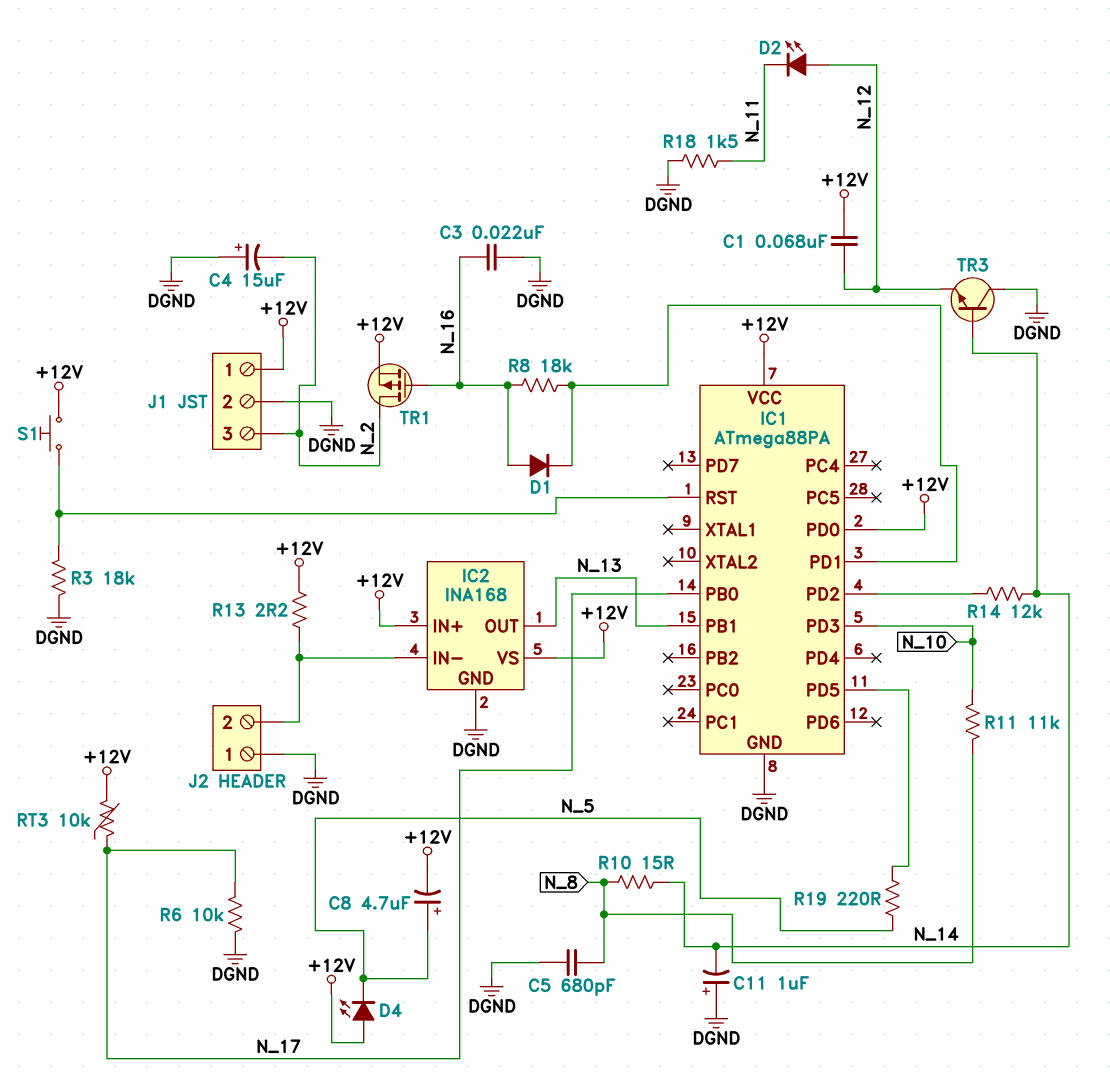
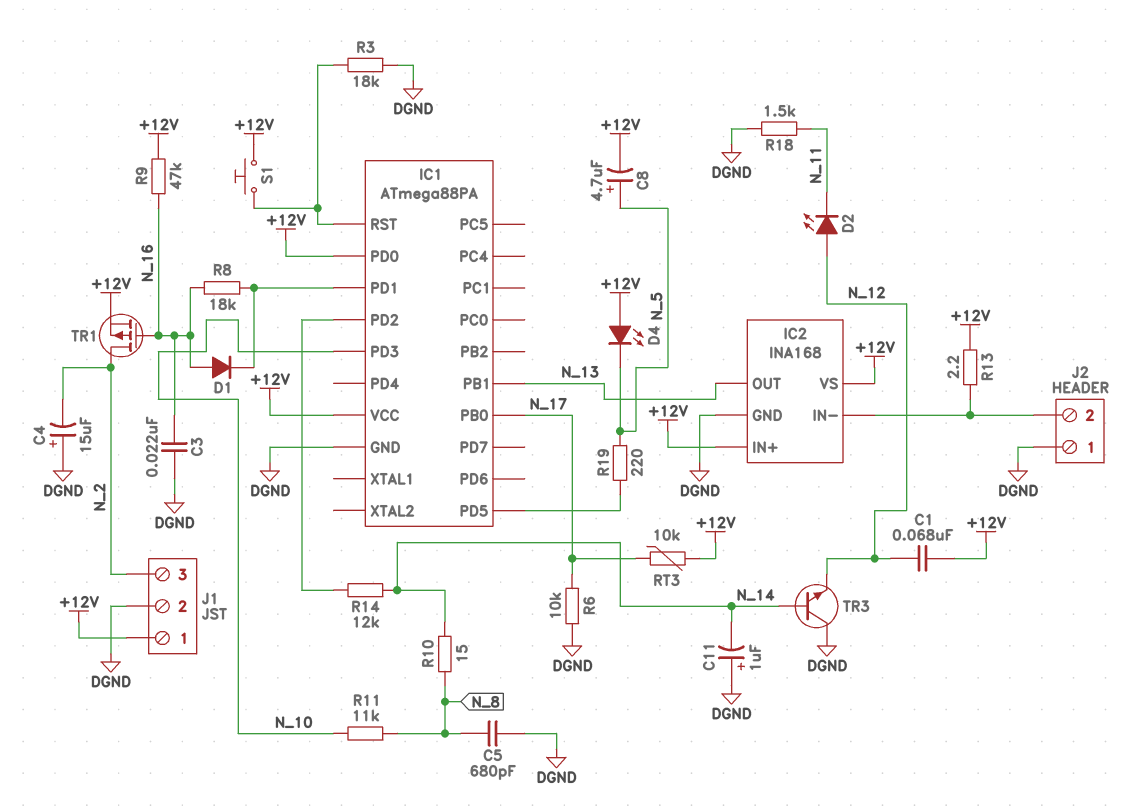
R9: none -> 47k (+12V, N_16)

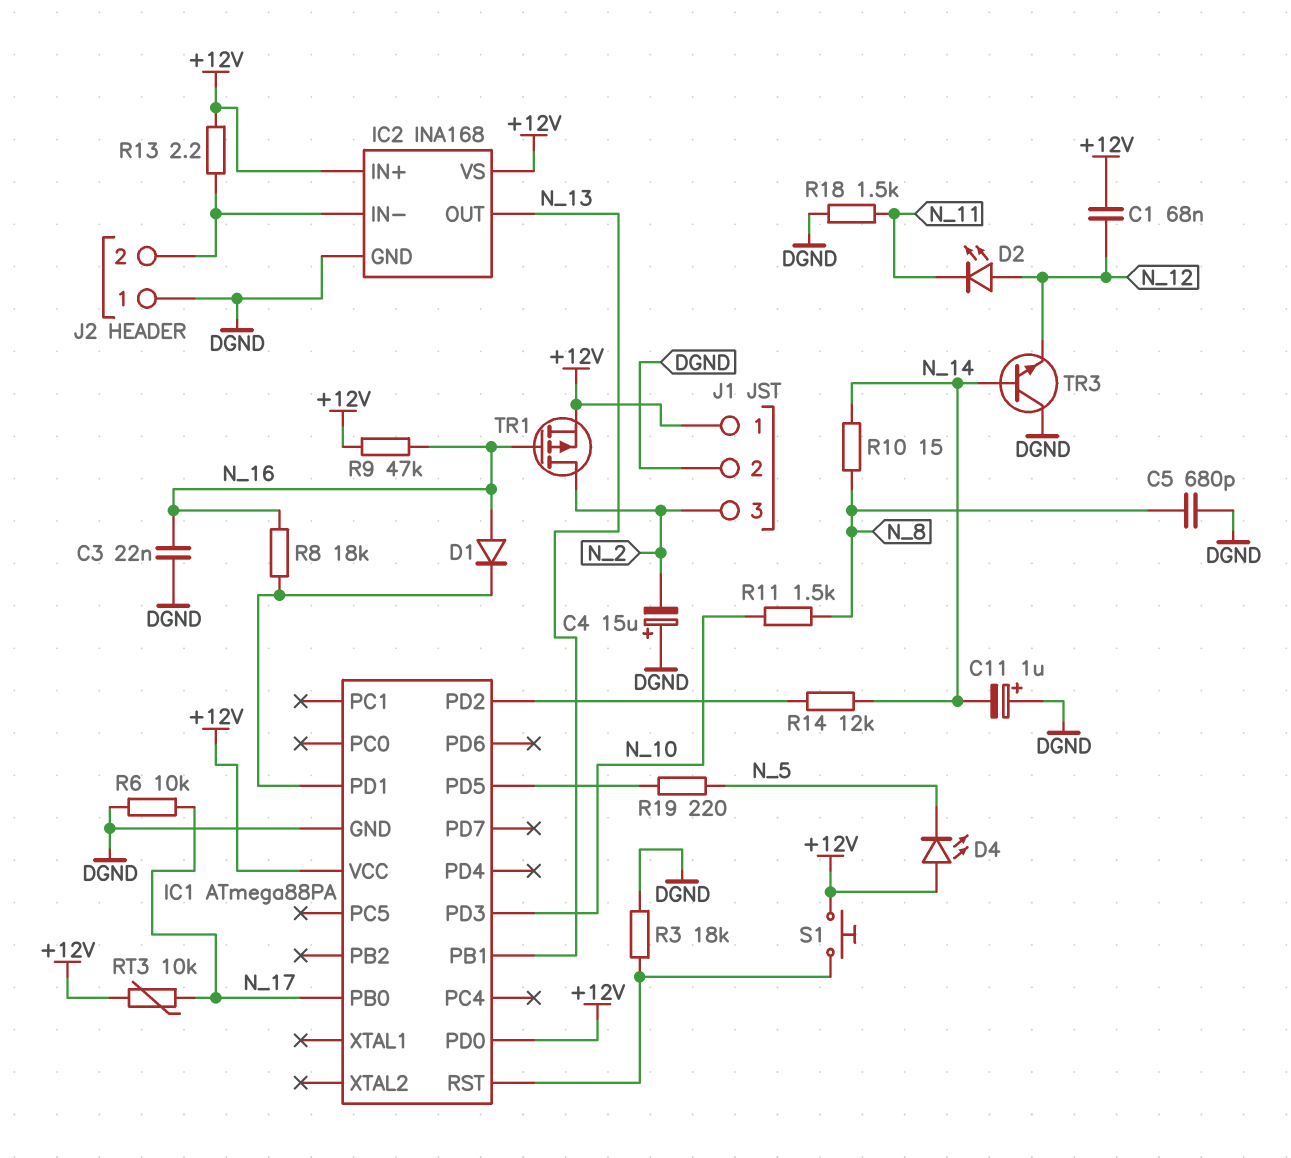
C8: 4.7uF (plus N_5, minus +12V) -> none
R11: 11k (N_8, N_10) -> 1.5k (N_8, N_10)

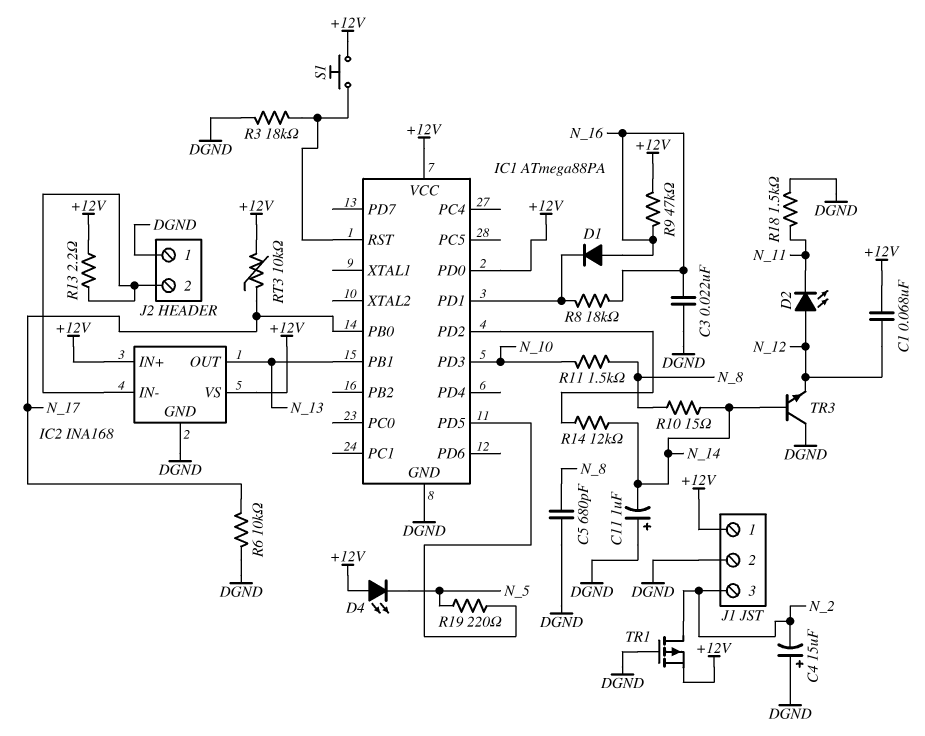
TR1: PMOS (G N_16, D N_2, S +12V) -> PMOS (G DGND, D N_2, S +12V)

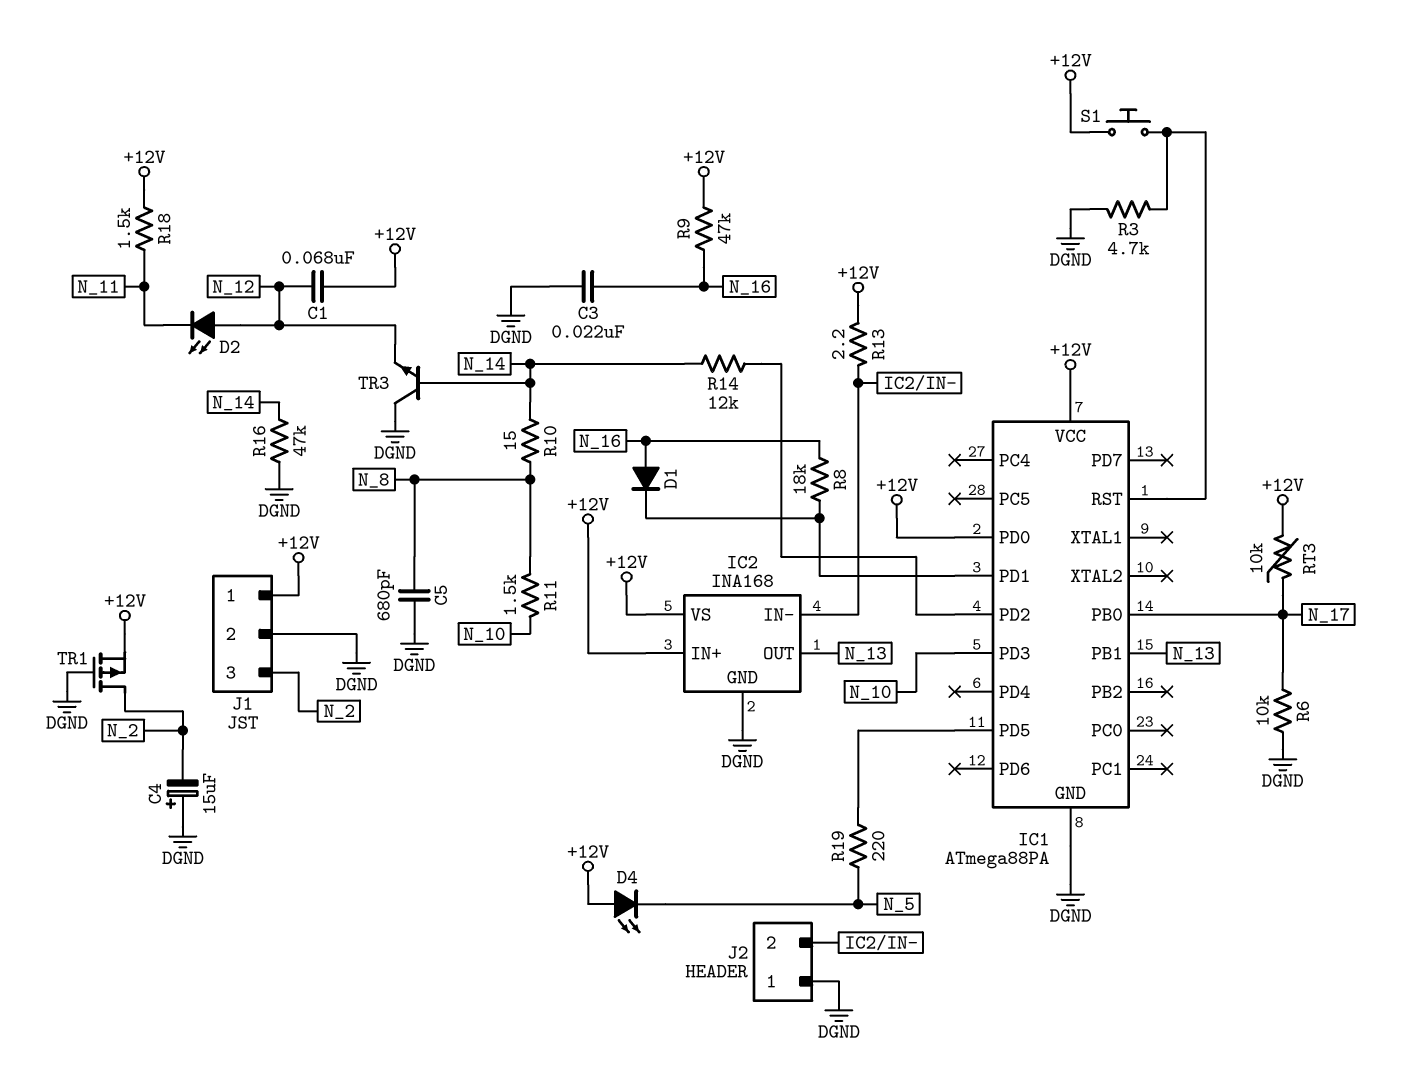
C11: 1uF (plus DGND, minus N_14) -> none
R3: 18k (DGND, IC1/RST) -> 4.7k (DGND, IC1/RST)
R16: none -> 47k (DGND, N_14)
R18: 1.5k (DGND, N_11) -> 1.5k (+12V, N_11)

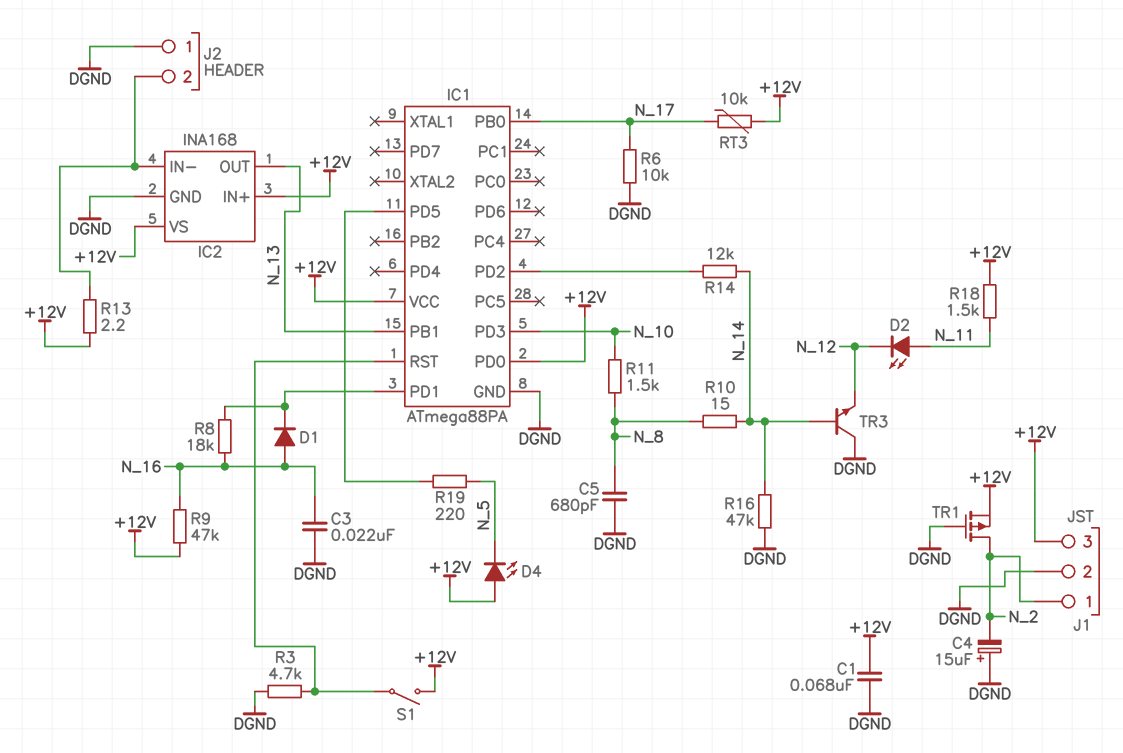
C1: 68nF (+12V, N_12) -> 68nF (+12V, DGND)
D2: LED (A N_12, K N_11) -> LED (A N_11, K N_12)
J1 pin 1: +12V -> N_2
J1 pin 3: N_2 -> +12V
S1: button (+12V, IC1/RST) -> switch (+12V, IC1/RST)

